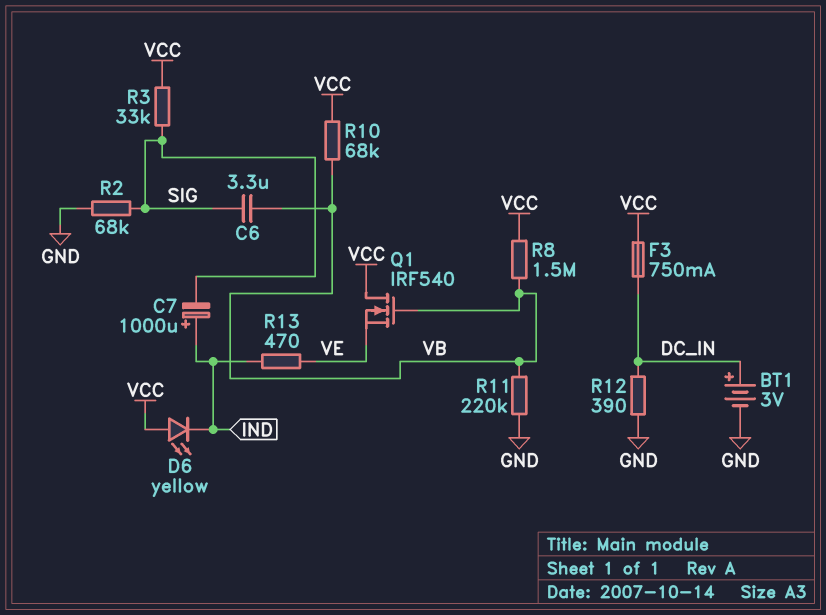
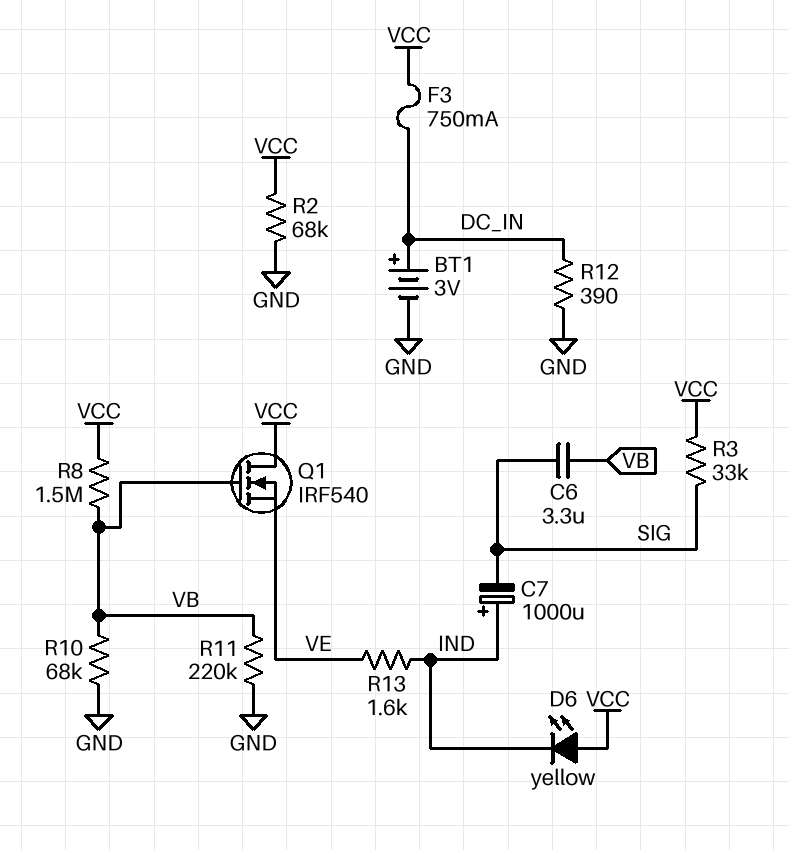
R2: 68k (GND, SIG) -> 68k (GND, VCC)
R10: 68k (VB, VCC) -> 68k (GND, VB)
R13: 470 (IND, VE) -> 1.6k (IND, VE)

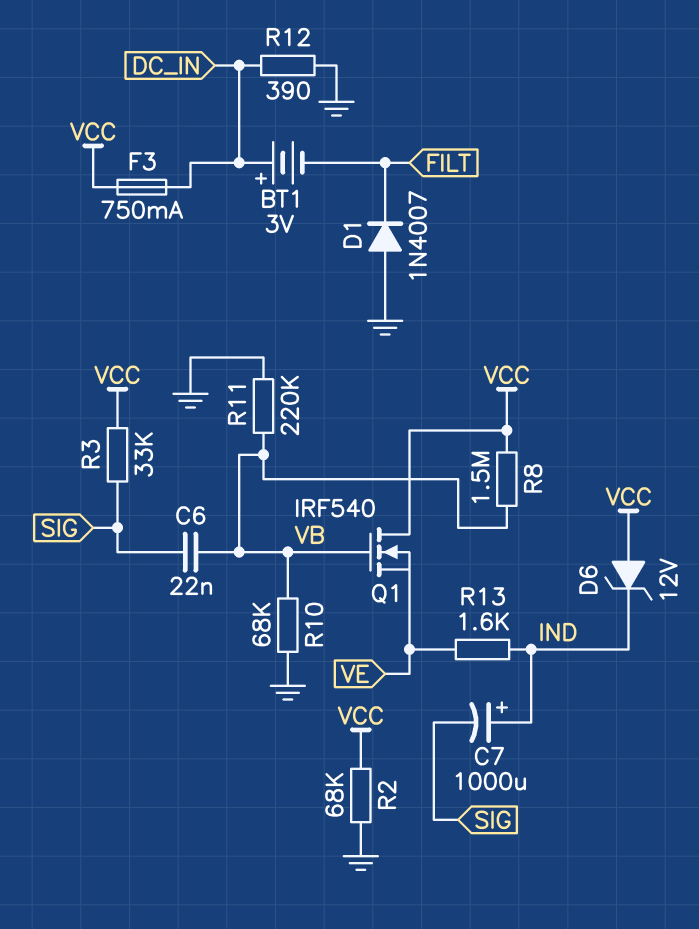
BT1: 3V (plus DC_IN, minus GND) -> 3V (plus DC_IN, minus FILT)
C6: 3.3uF (SIG, VB) -> 22nF (SIG, VB)
D1: none -> diode 1N4007 (A GND, K FILT)
D6: LED yellow (A VCC, K IND) -> zener 12V (A VCC, K IND)

